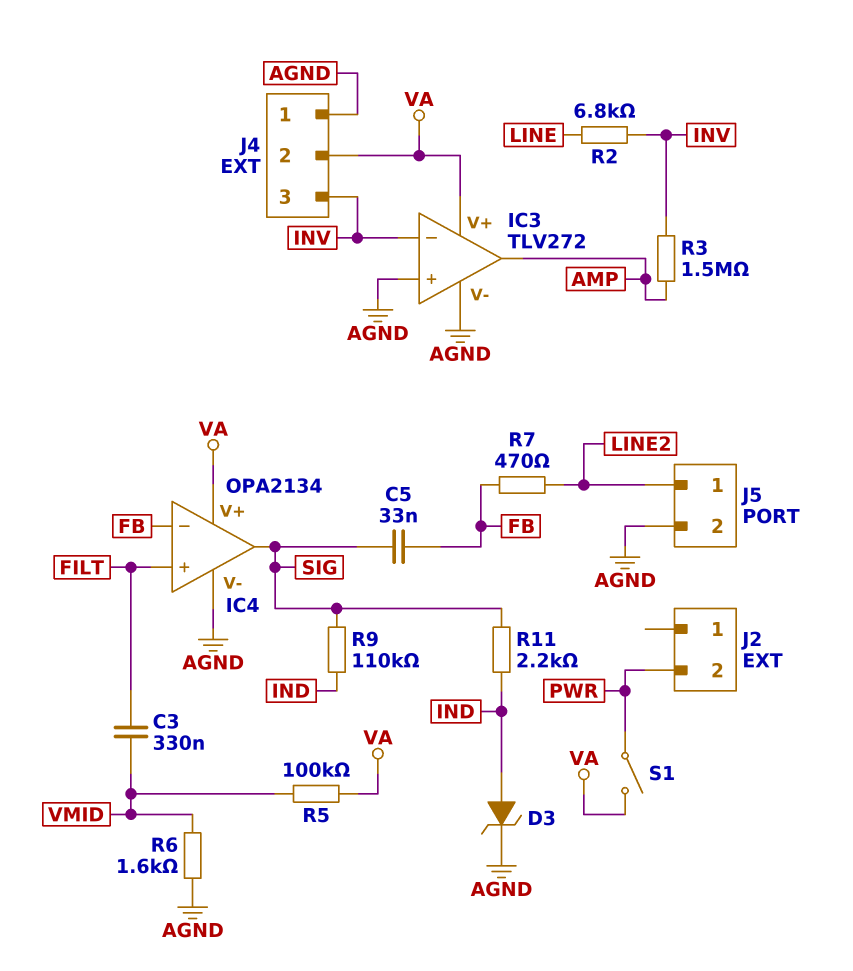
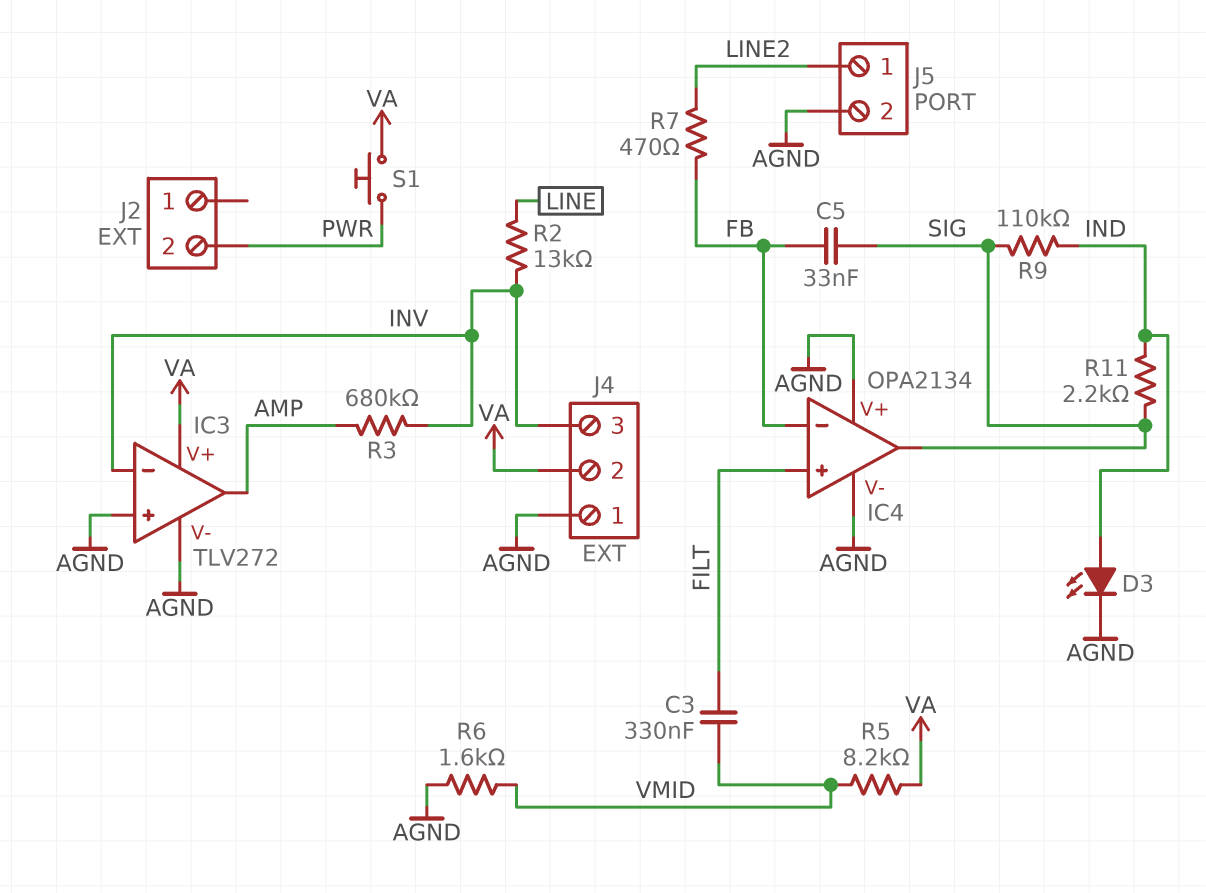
D3: zener (A IND, K AGND) -> LED (A IND, K AGND)
IC4 pin V+: VA -> AGND
R2: 6.8k (INV, LINE) -> 13k (INV, LINE)
R3: 1.5M (AMP, INV) -> 680k (AMP, INV)
R5: 100k (VA, VMID) -> 8.2k (VA, VMID)
S1: switch (PWR, VA) -> button (PWR, VA)

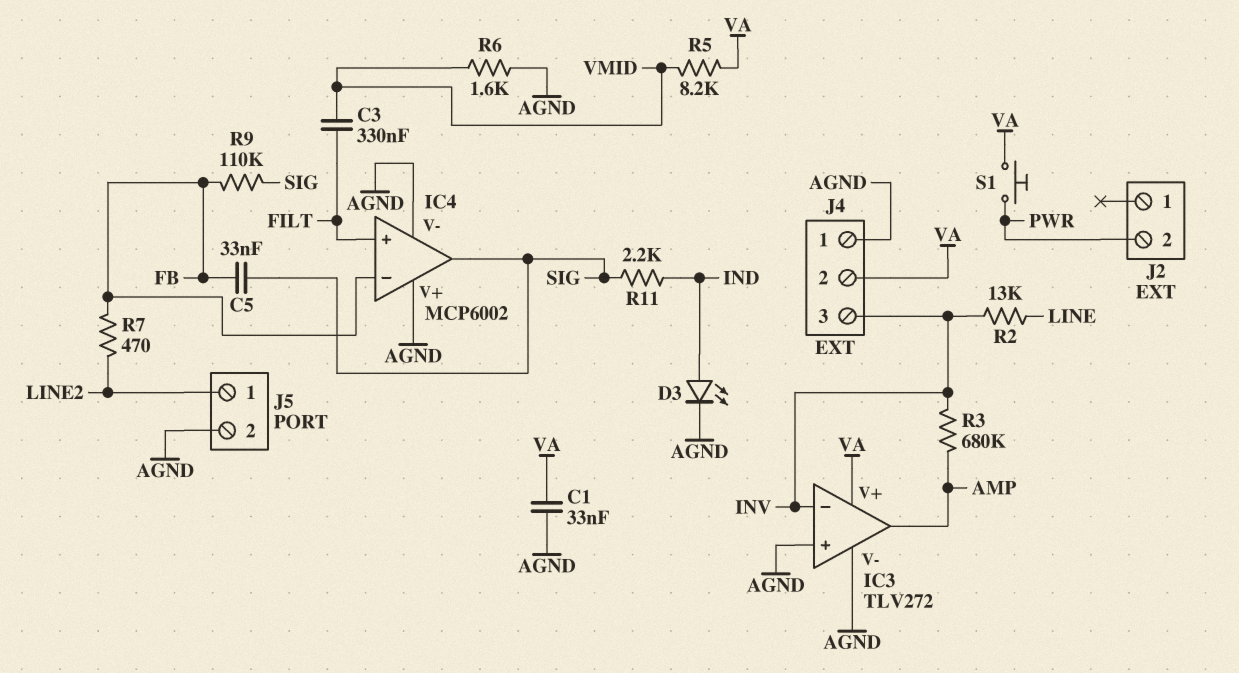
C1: none -> 33nF (AGND, VA)
IC4: OPA2134 -> MCP6002
R9: 110k (IND, SIG) -> 110k (FB, SIG)

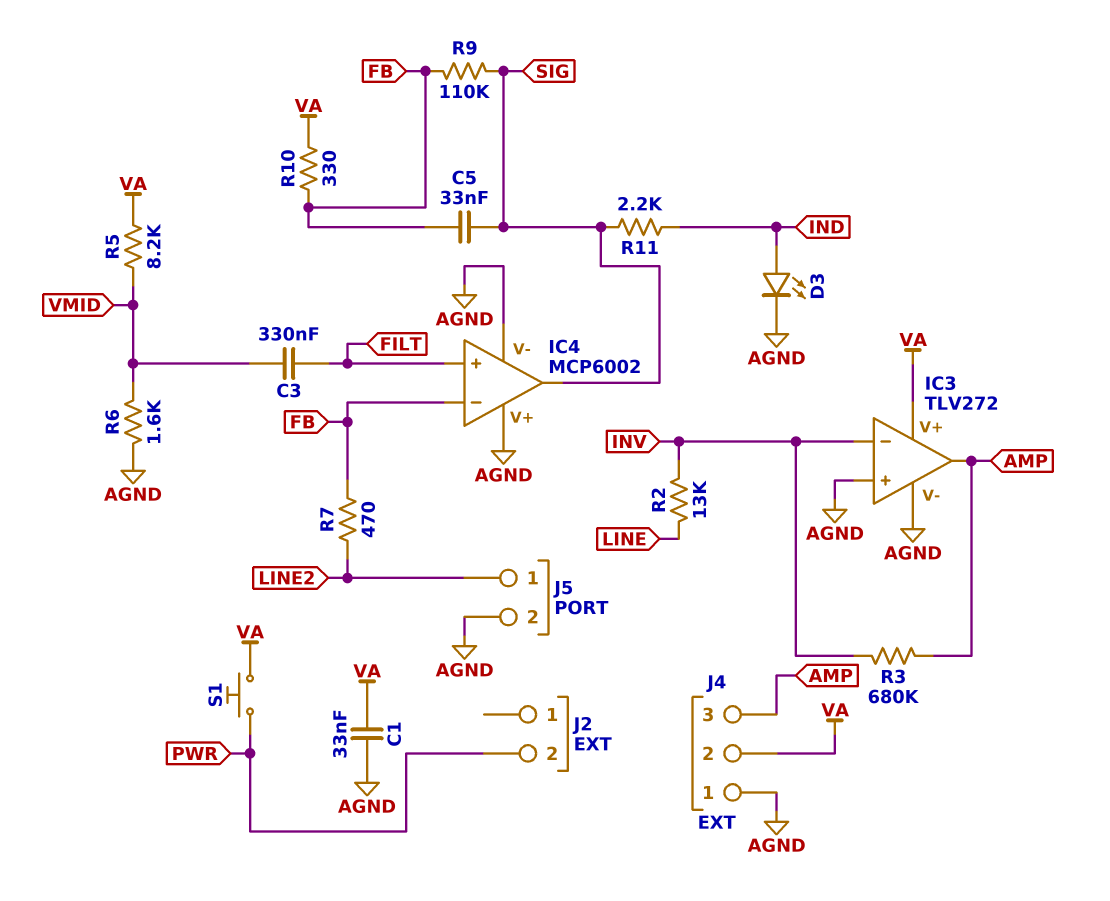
J4 pin 3: INV -> AMP
R10: none -> 330 (FB, VA)

